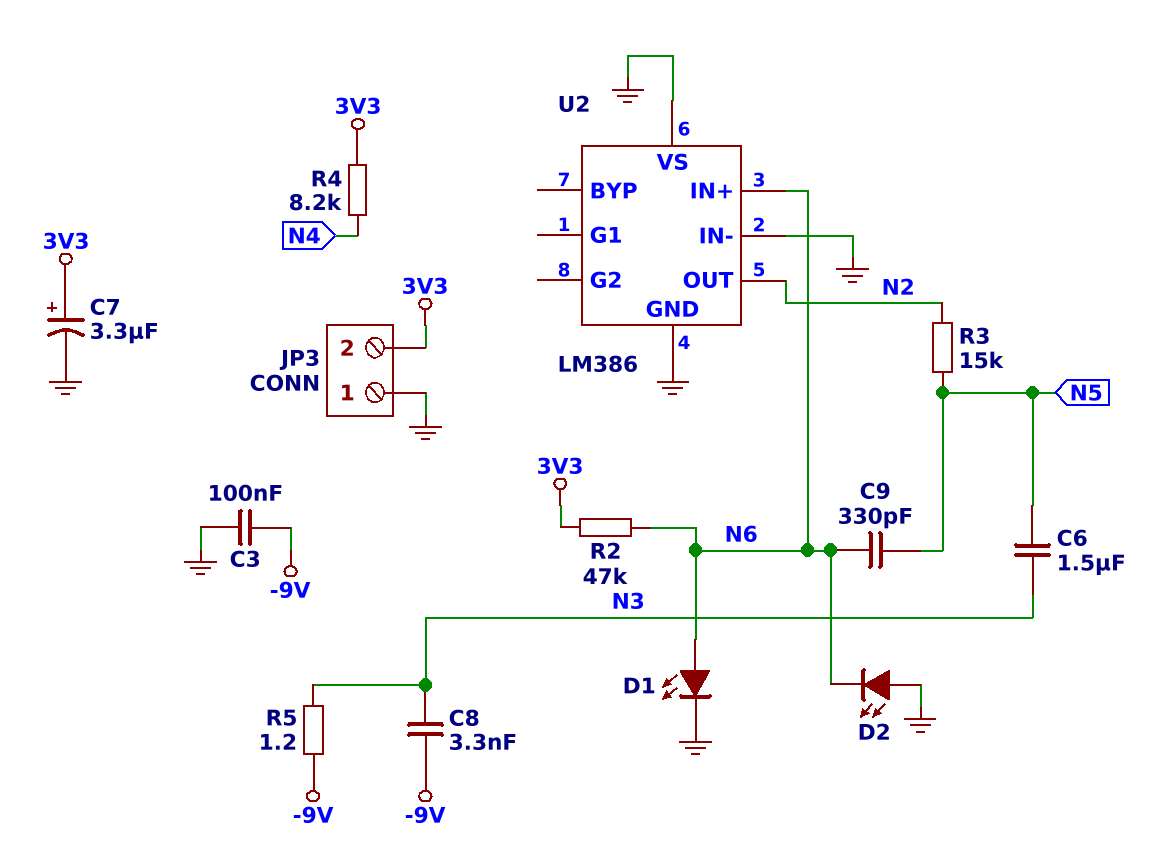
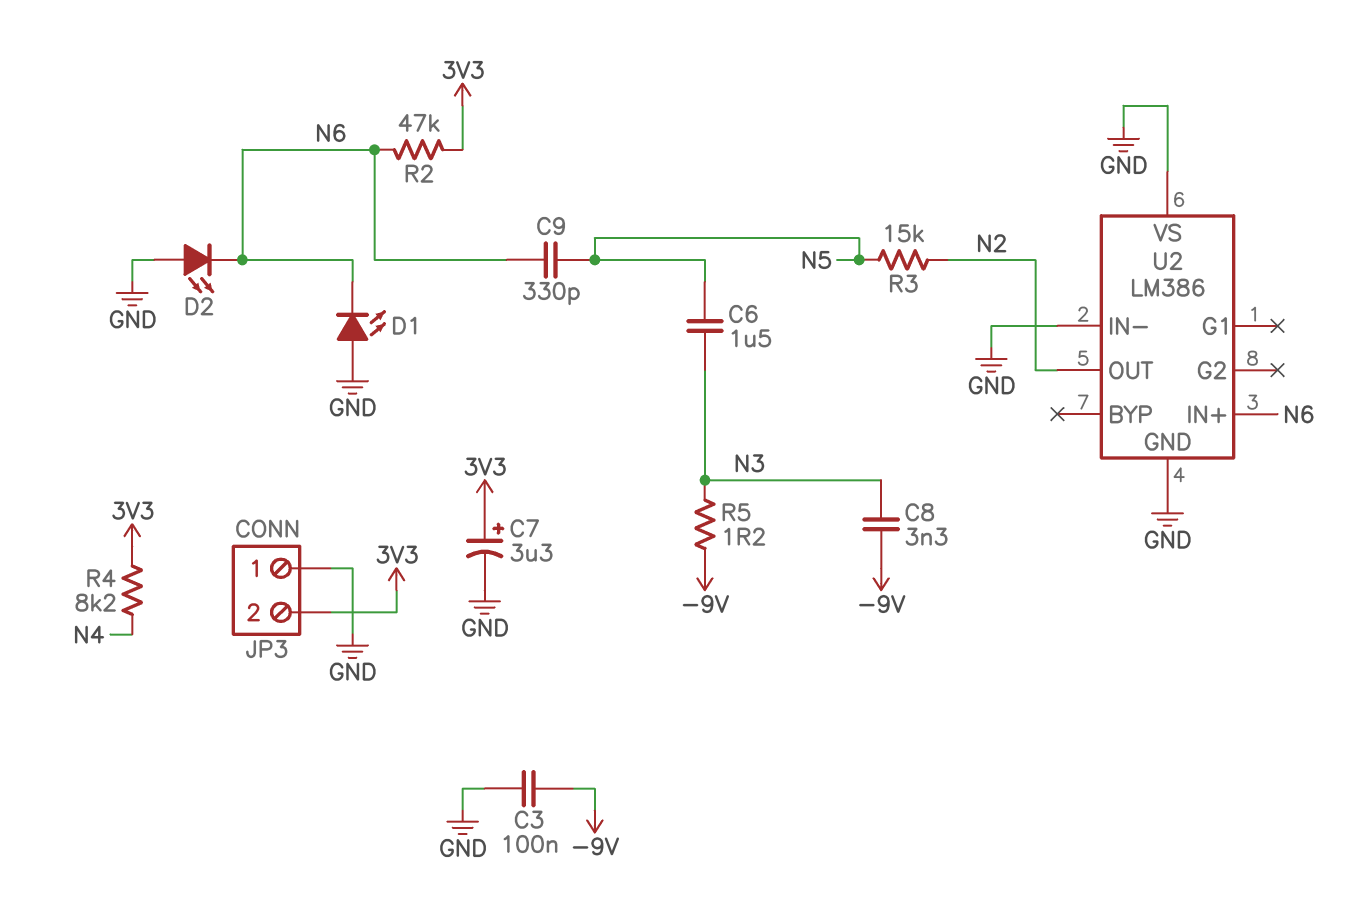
D1: LED (A N6, K GND) -> LED (A GND, K N6)

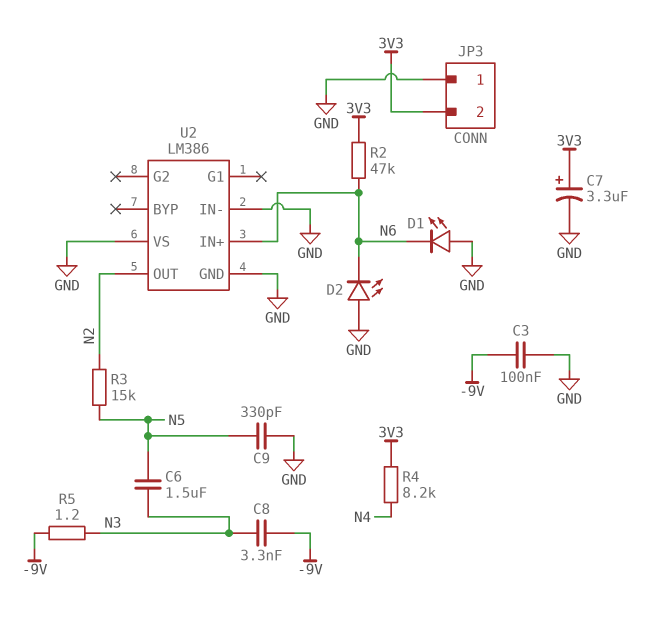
C9: 330pF (N5, N6) -> 330pF (GND, N5)

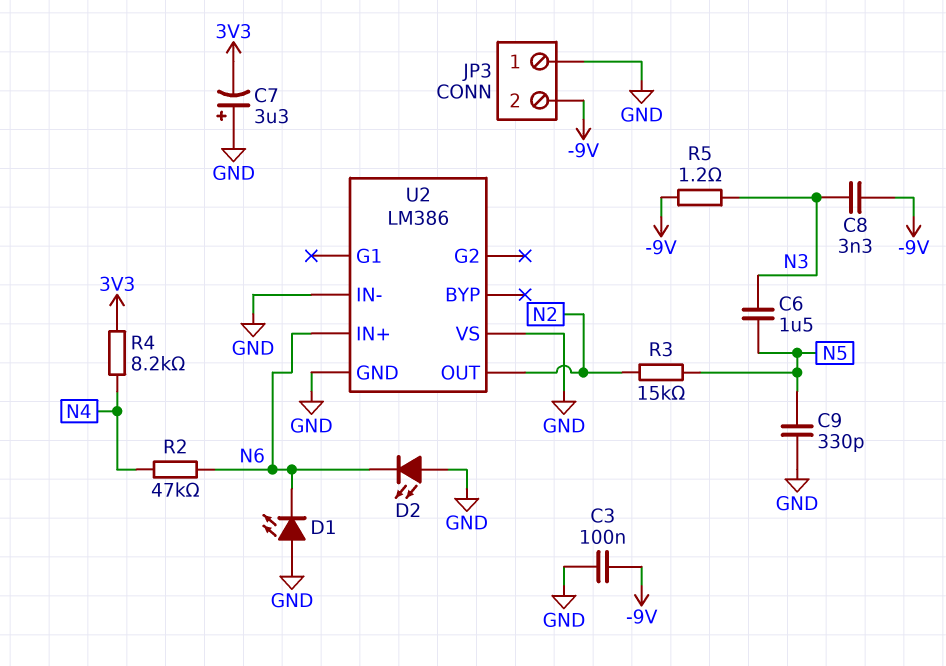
C7: 3.3uF (plus 3V3, minus GND) -> 3.3uF (plus GND, minus 3V3)
JP3 pin 2: 3V3 -> -9V
R2: 47k (3V3, N6) -> 47k (N4, N6)

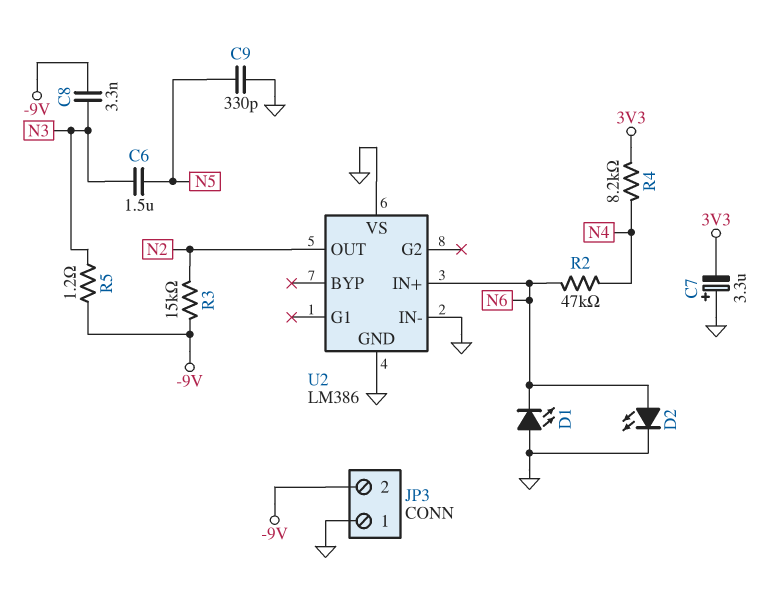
C3: 100nF (-9V, GND) -> none
D2: LED (A GND, K N6) -> LED (A N6, K GND)
R3: 15k (N2, N5) -> 15k (-9V, N2)

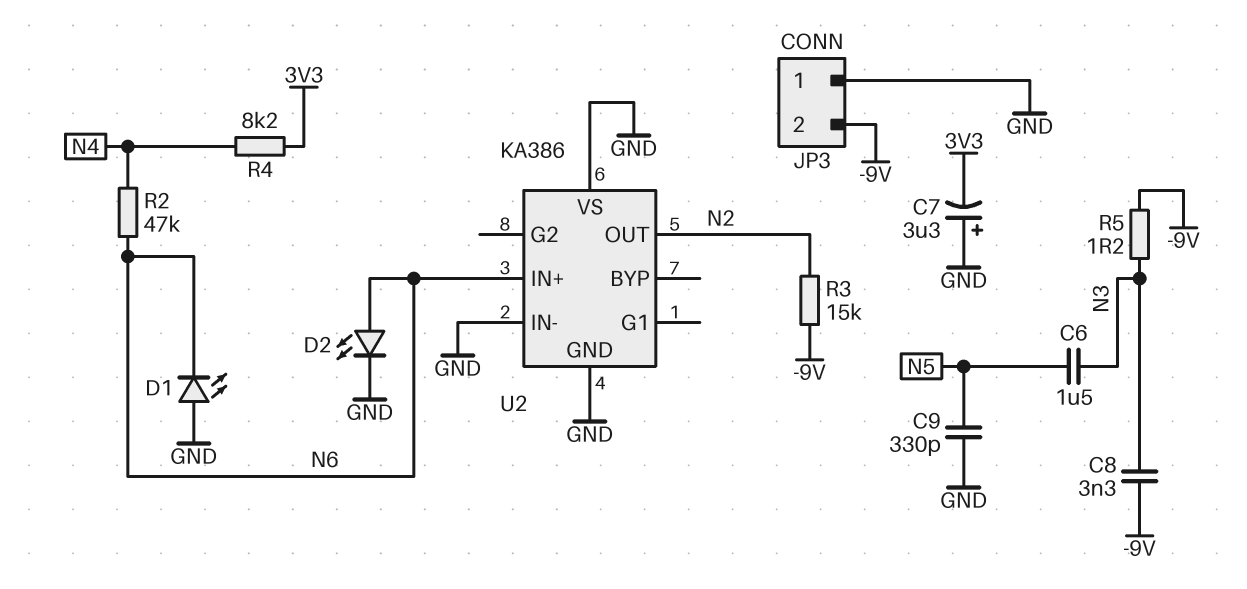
U2: LM386 -> KA386

